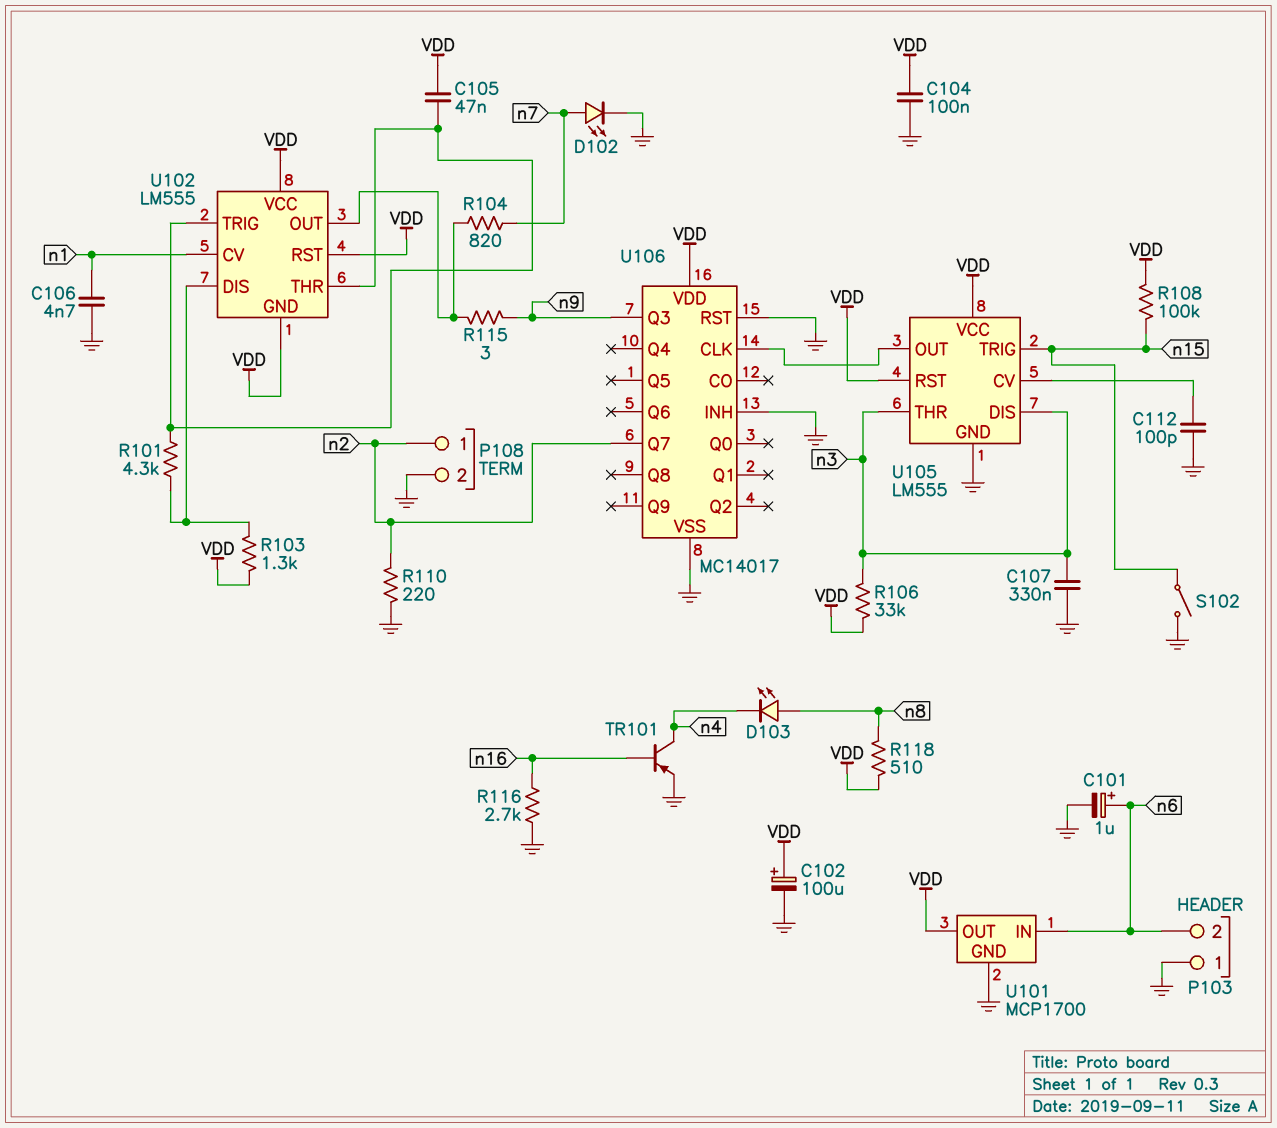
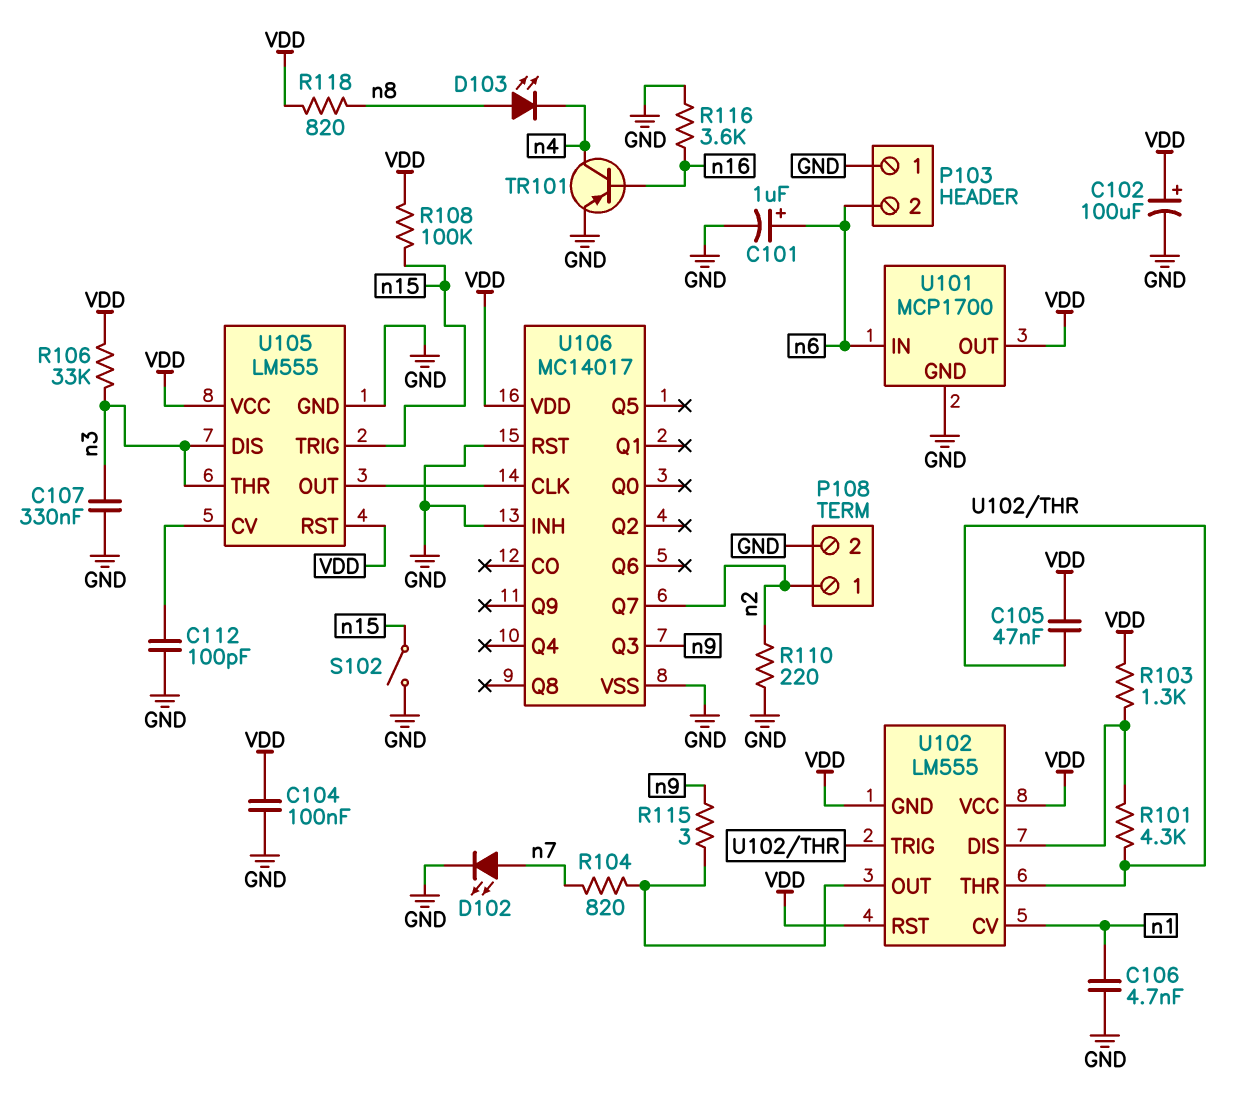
R116: 2.7k (GND, n16) -> 3.6k (GND, n16)
R118: 510 (VDD, n8) -> 820 (VDD, n8)

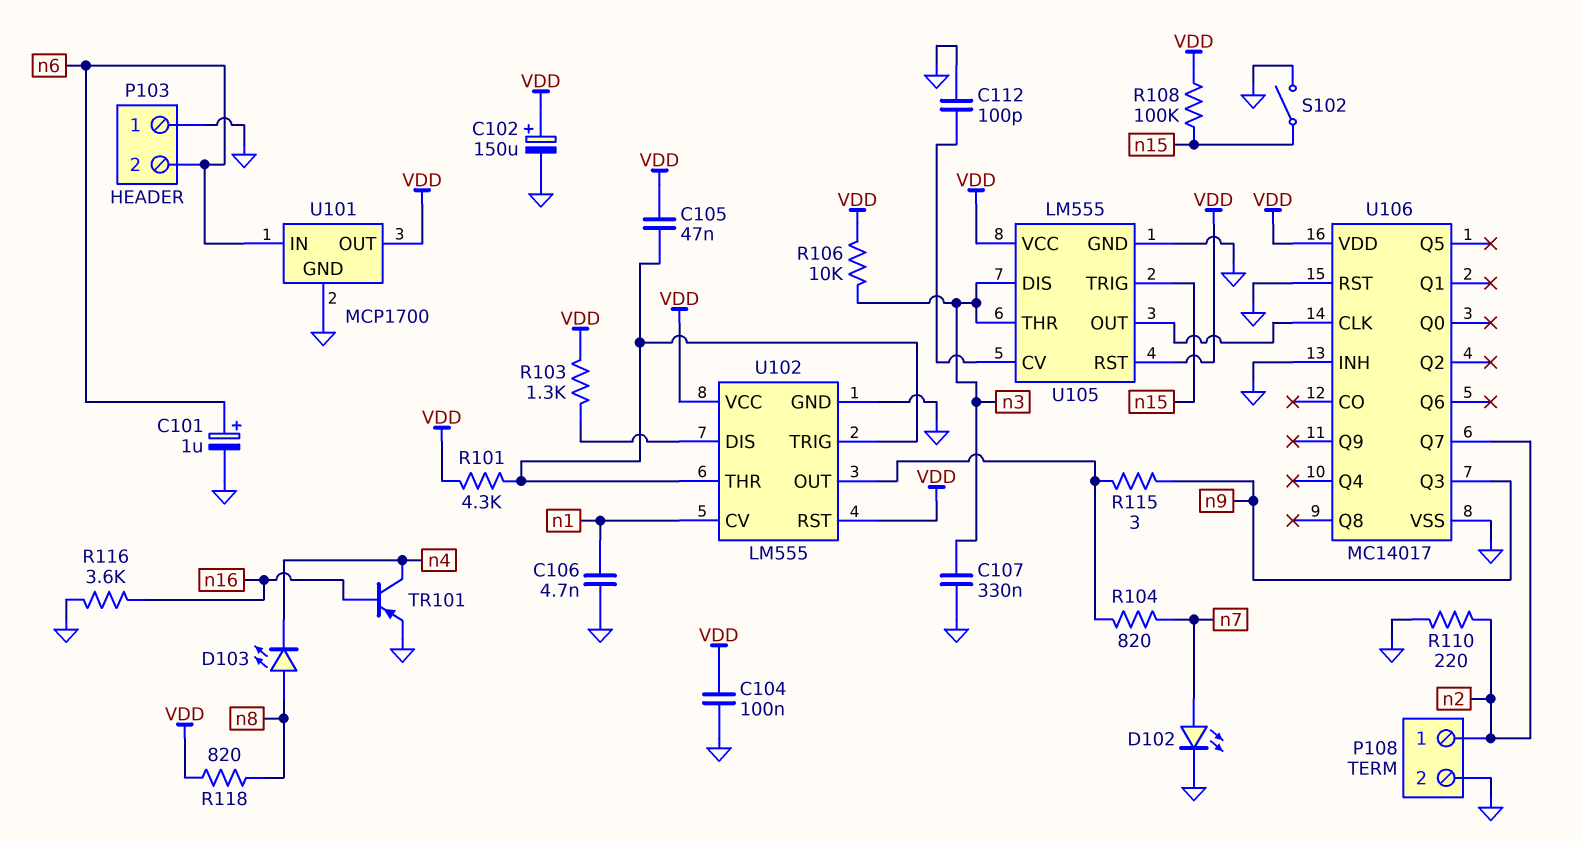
C102: 100uF (plus VDD, minus GND) -> 150uF (plus VDD, minus GND)
R101: 4.3k (U102/DIS, U102/THR) -> 4.3k (U102/THR, VDD)
R106: 33k (VDD, n3) -> 10k (VDD, n3)
U102 pin GND: VDD -> GND

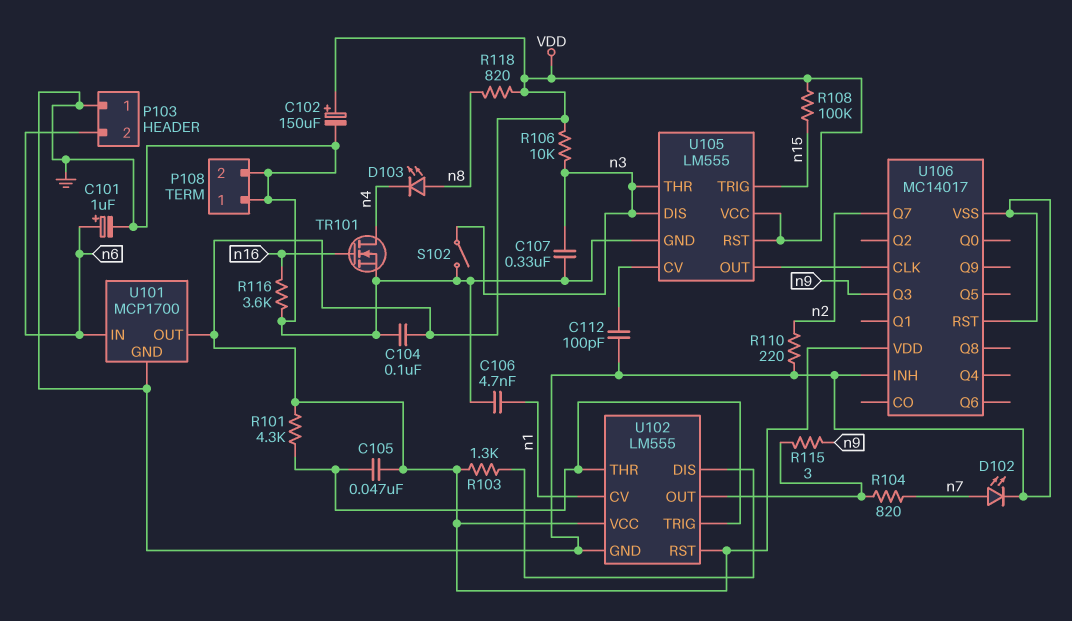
P108 pin 1: n2 -> GND
S102: switch (GND, n15) -> switch (GND, n3)
TR101: PNP (B n16, C n4, E GND) -> NMOS (G n16, D n4, S GND)

